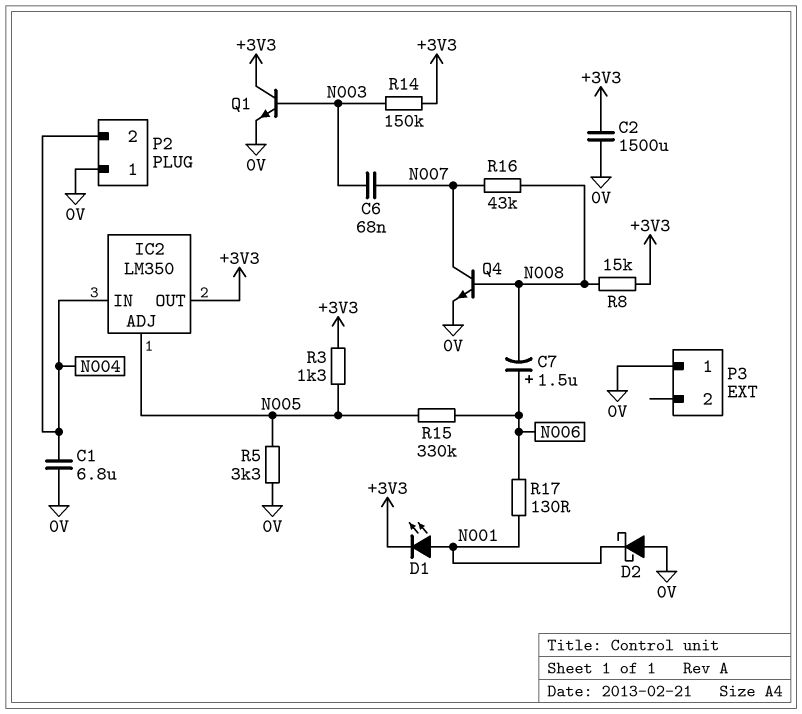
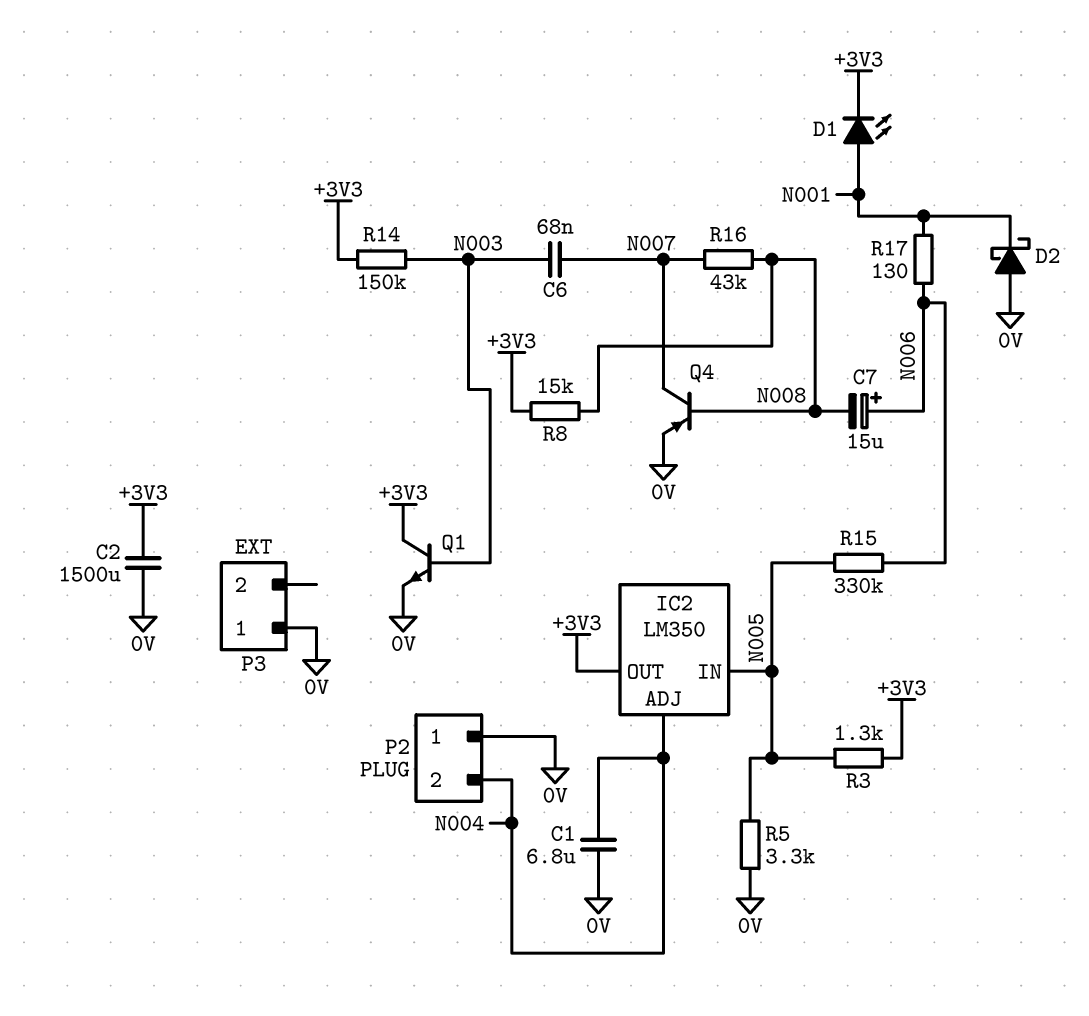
C7: 1.5uF (plus N006, minus N008) -> 15uF (plus N006, minus N008)
IC2 pin ADJ: N005 -> N004
IC2 pin IN: N004 -> N005
Q4: NPN (B N008, C N007, E 0V) -> PNP (B N008, C N007, E 0V)

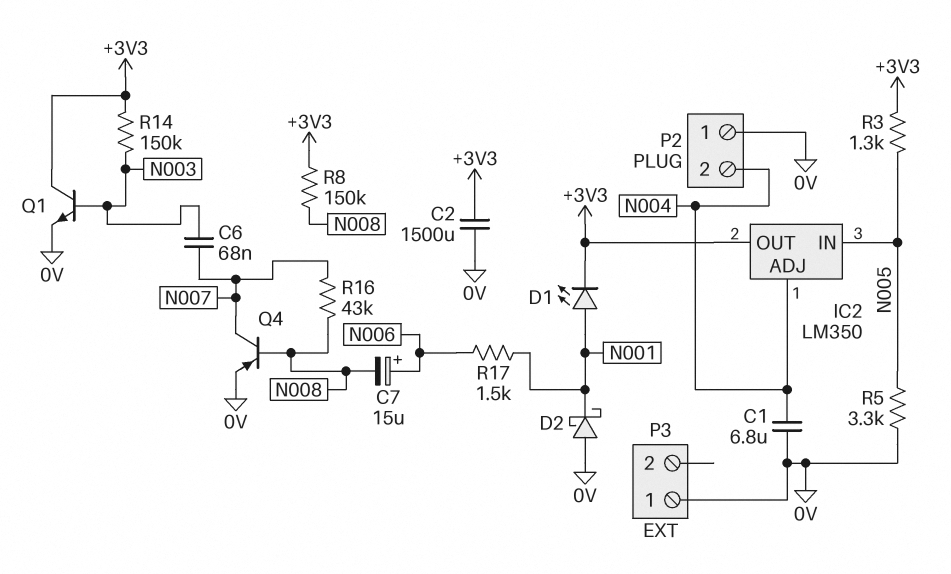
R8: 15k (+3V3, N008) -> 150k (+3V3, N008)
R15: 330k (N005, N006) -> none
R17: 130 (N001, N006) -> 1.5k (N001, N006)

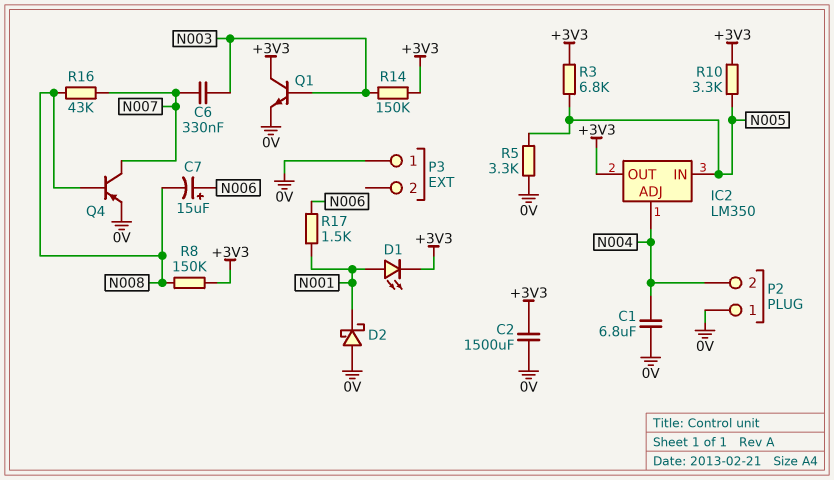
C6: 68nF (N003, N007) -> 330nF (N003, N007)
R3: 1.3k (+3V3, N005) -> 6.8k (+3V3, N005)
R10: none -> 3.3k (+3V3, N005)

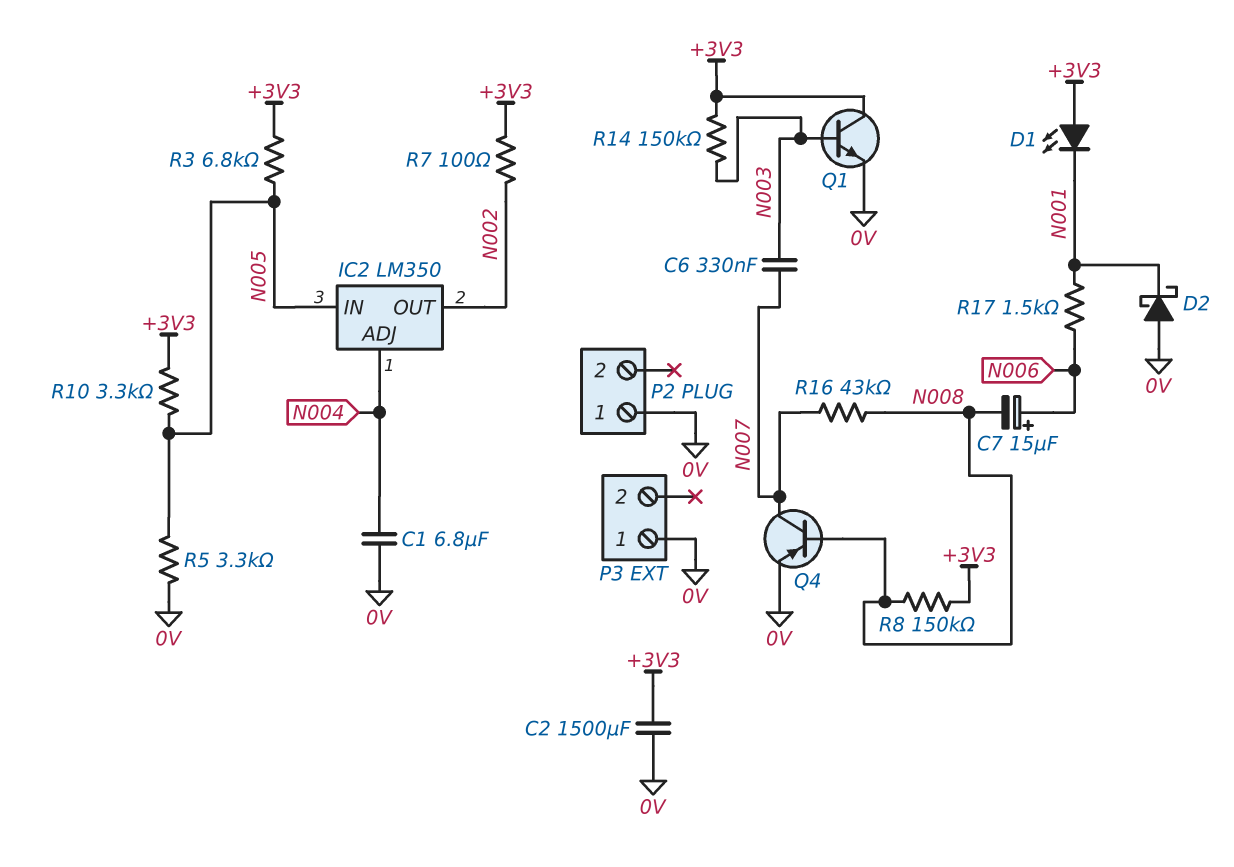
D1: LED (A N001, K +3V3) -> LED (A +3V3, K N001)
IC2 pin OUT: +3V3 -> N002
P2 pin 2: N004 -> none
R7: none -> 100 (+3V3, N002)

